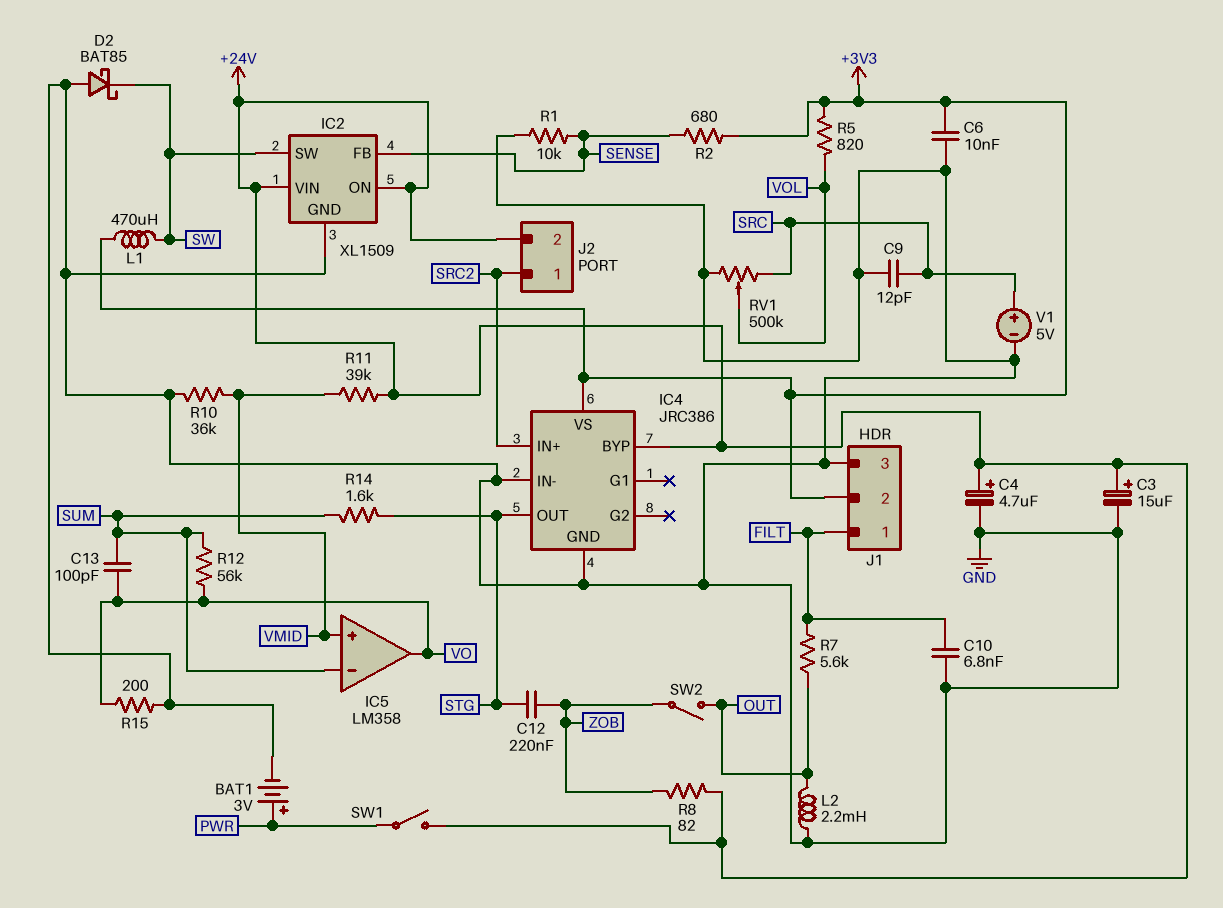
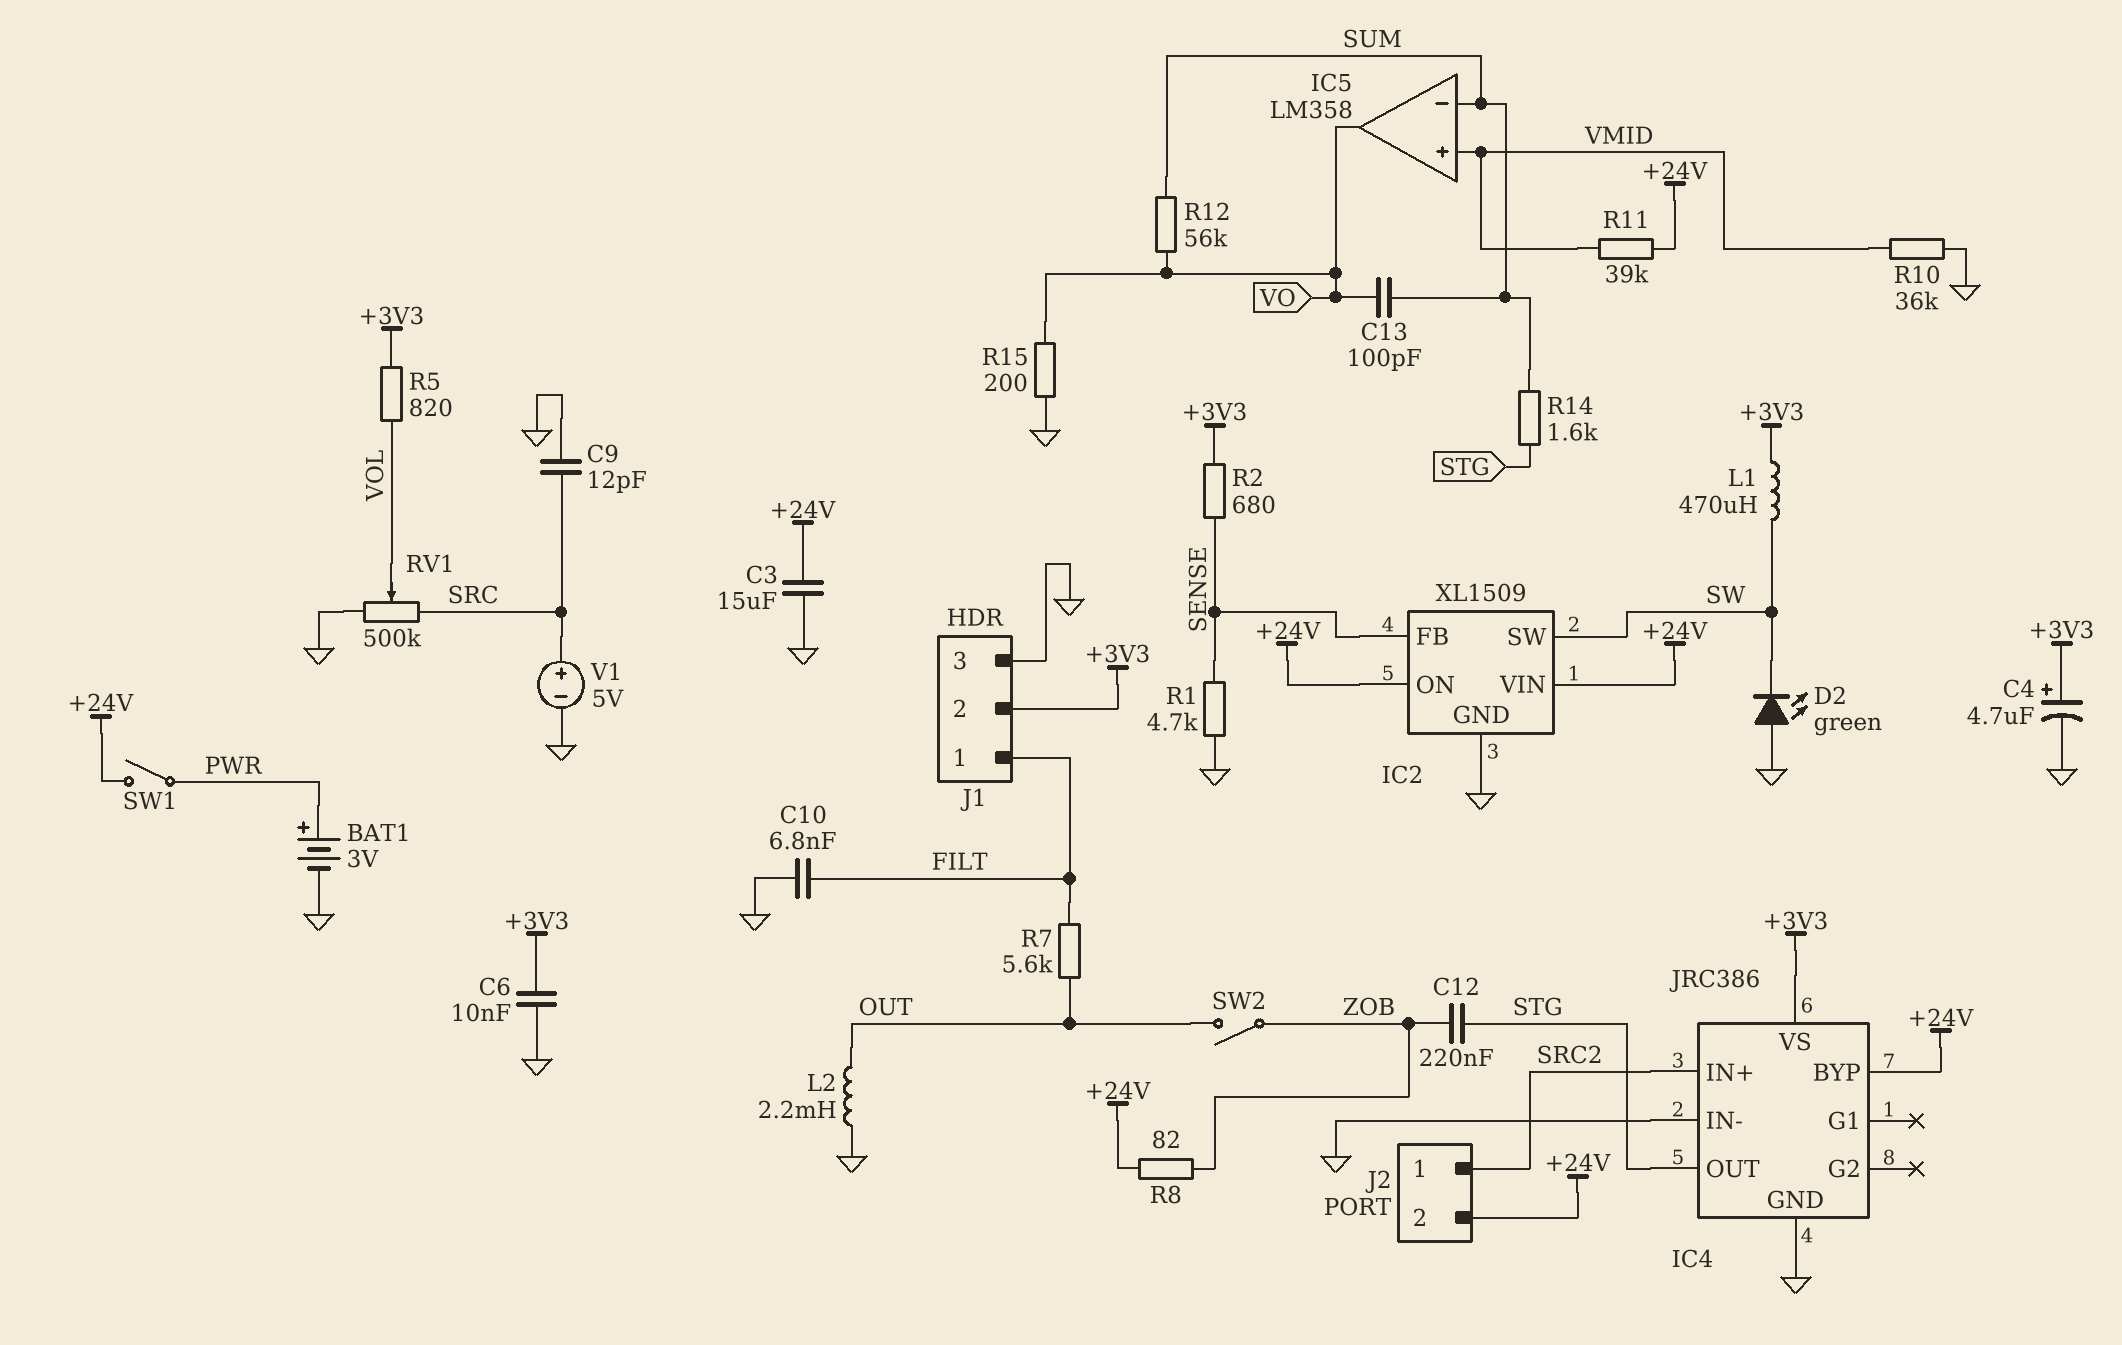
C3: 15uF (plus +24V, minus GND) -> 15uF (+24V, GND)
C4: 4.7uF (plus +24V, minus GND) -> 4.7uF (plus +3V3, minus GND)
D2: schottky BAT85 (A GND, K SW) -> LED green (A GND, K SW)
R1: 10k (GND, SENSE) -> 4.7k (GND, SENSE)

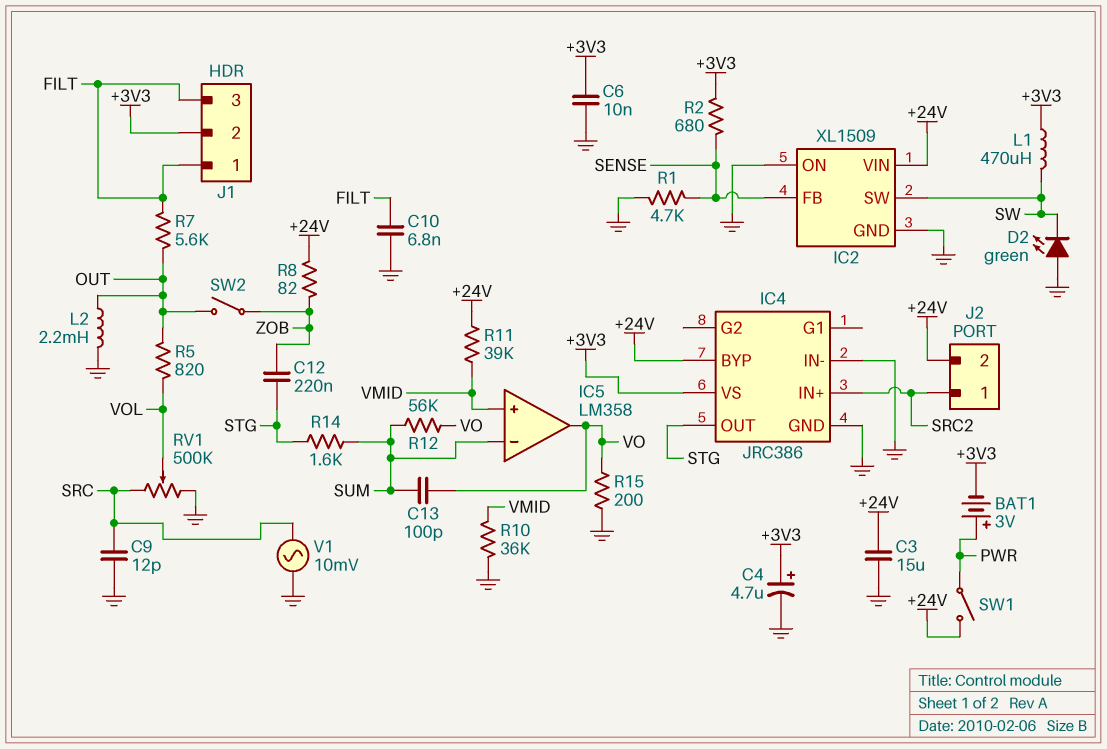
BAT1: 3V (plus PWR, minus GND) -> 3V (plus PWR, minus +3V3)
IC2 pin ON: +24V -> GND
J1 pin 3: GND -> FILT
R5: 820 (+3V3, VOL) -> 820 (OUT, VOL)
V1: 5V (plus SRC, minus GND) -> AC 10mV (GND, SRC)

